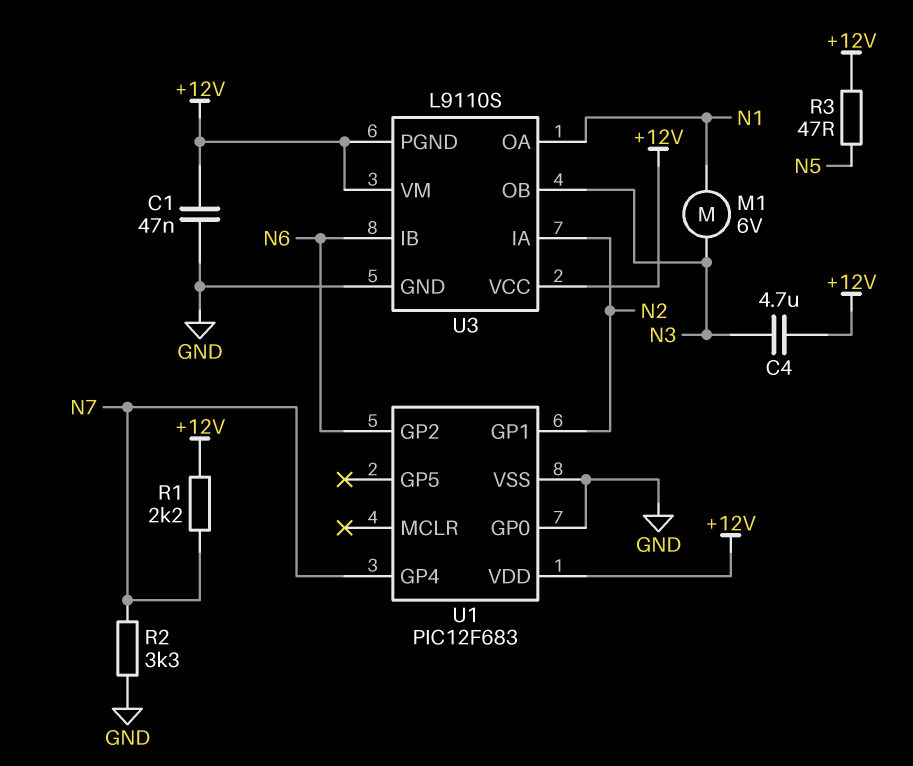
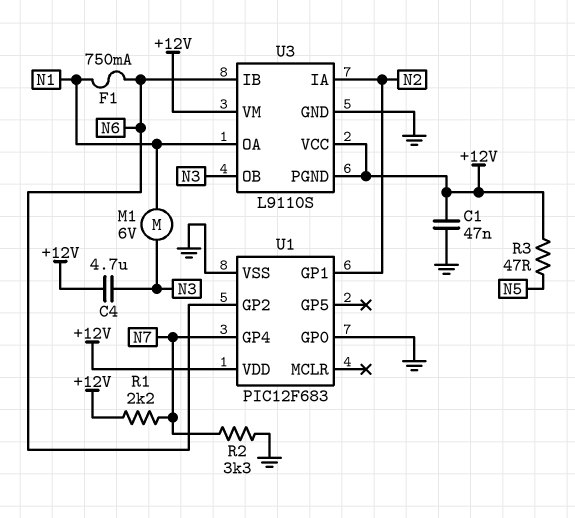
F1: none -> 750mA (N1, N6)

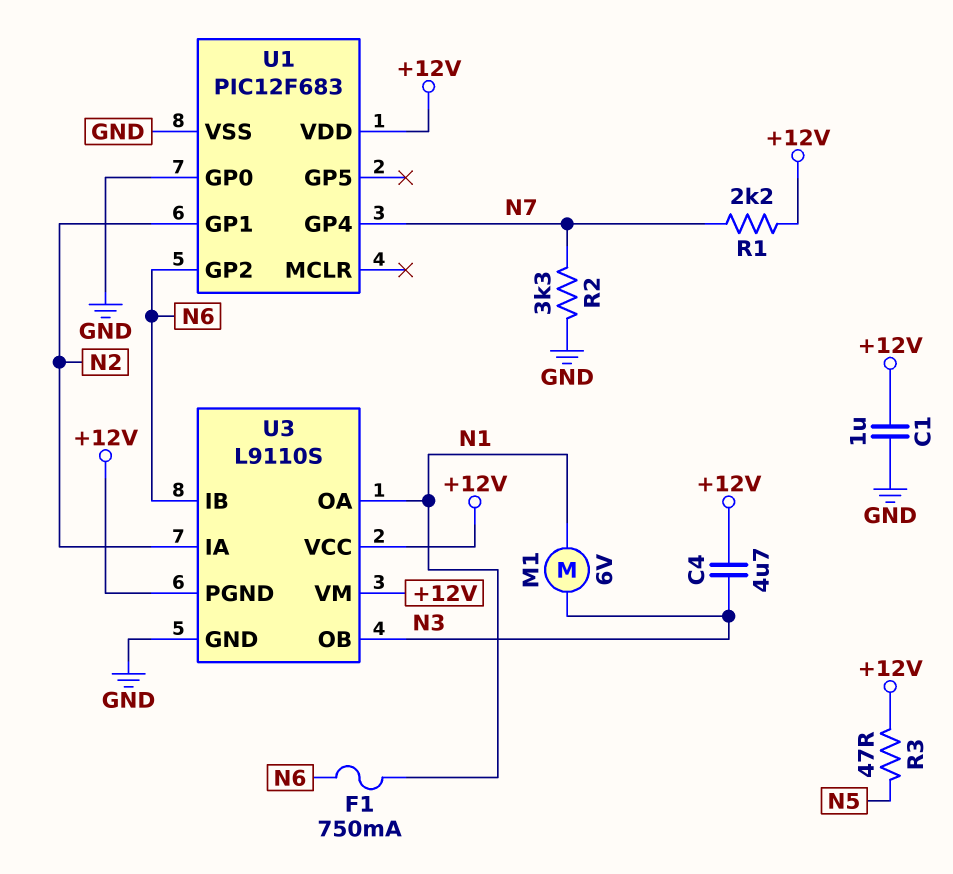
C1: 47nF (+12V, GND) -> 1uF (+12V, GND)

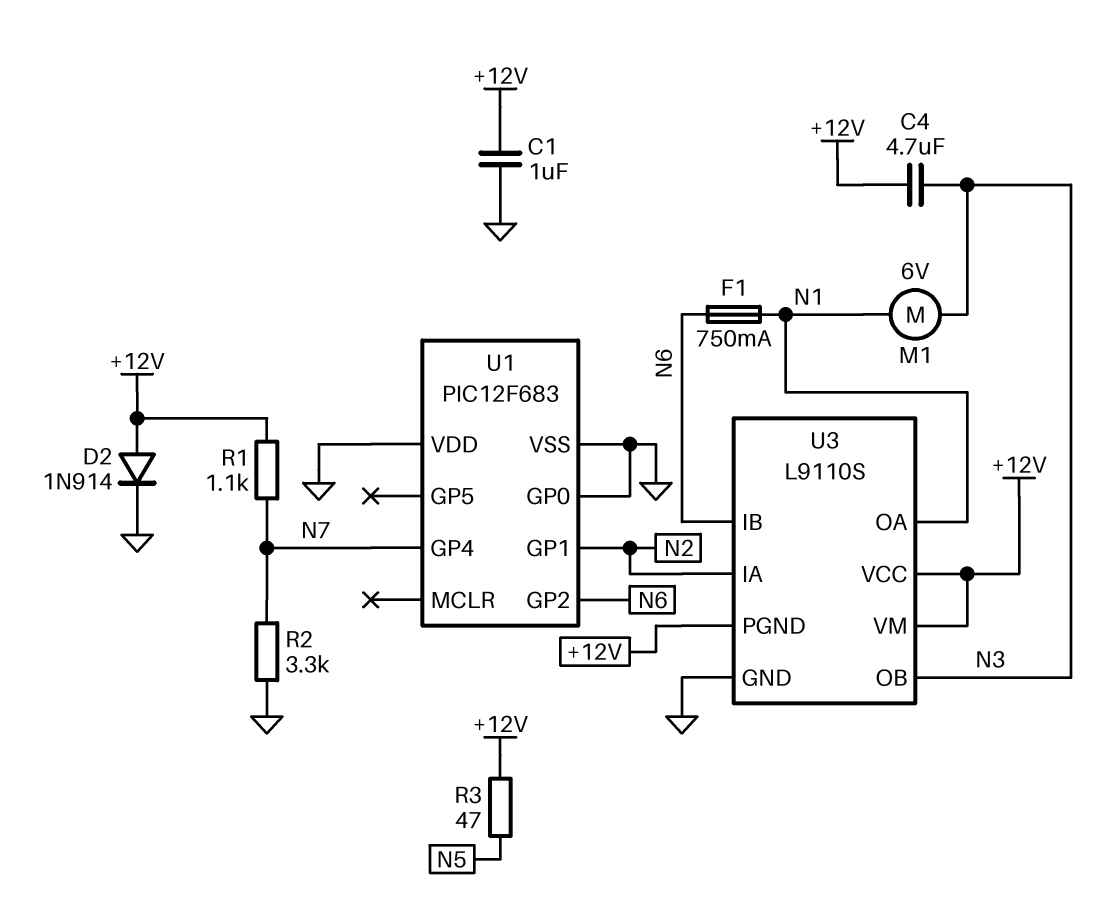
D2: none -> diode 1N914 (A +12V, K GND)
R1: 2.2k (+12V, N7) -> 1.1k (+12V, N7)
U1 pin VDD: +12V -> GND

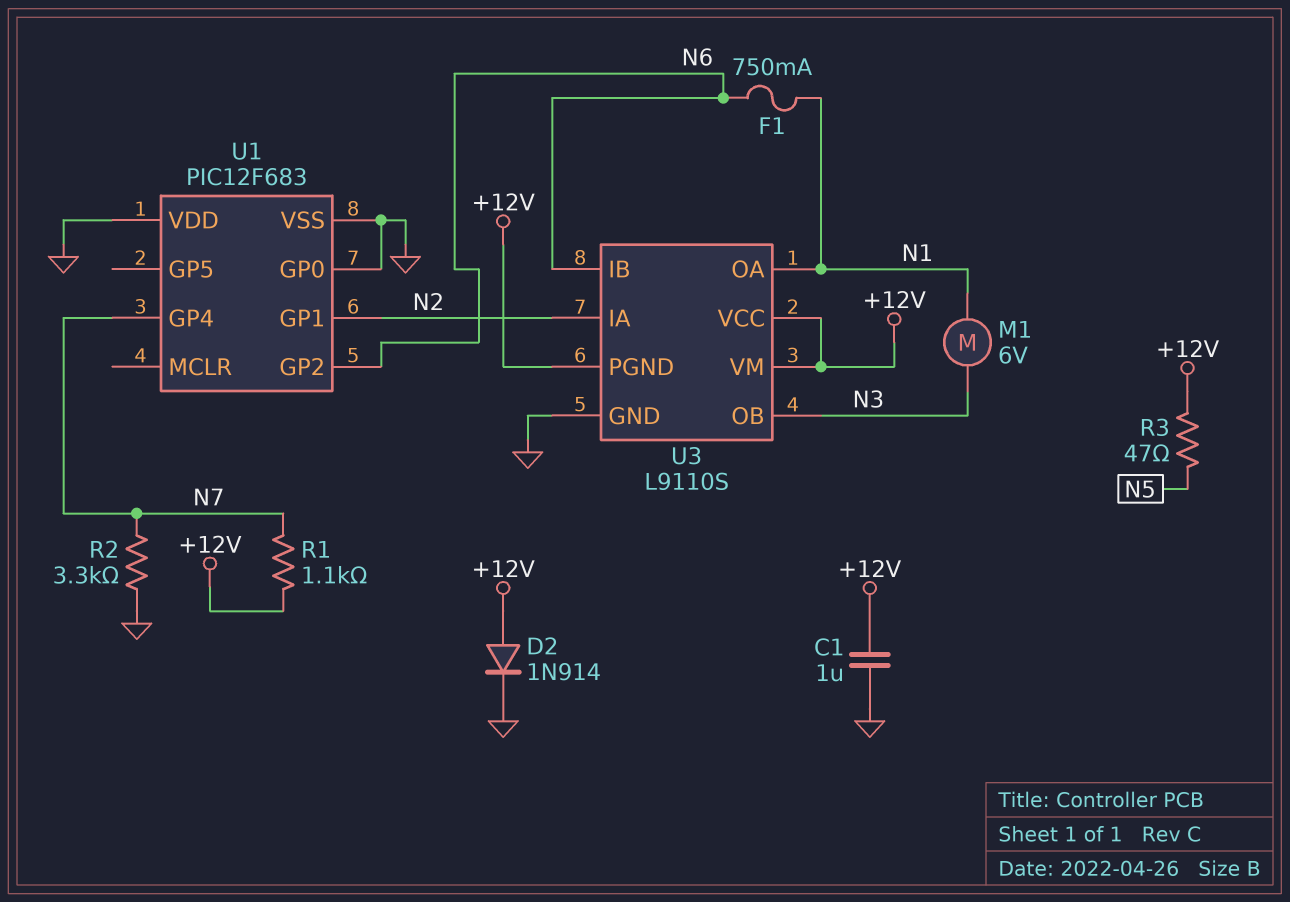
C4: 4.7uF (+12V, N3) -> none

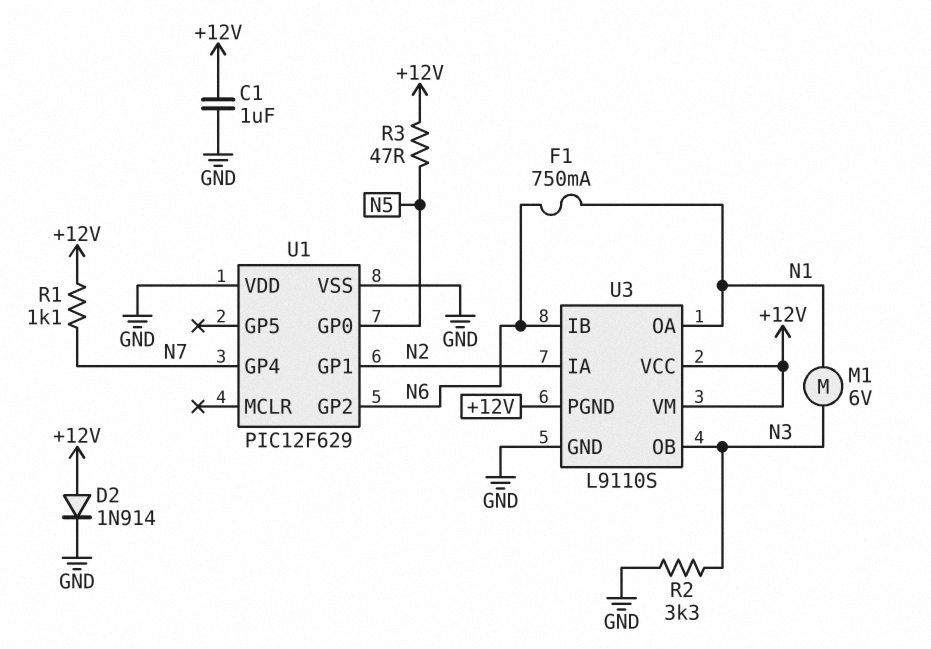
R2: 3.3k (GND, N7) -> 3.3k (GND, N3)
U1: PIC12F683 -> PIC12F629
U1 pin GP0: GND -> N5

